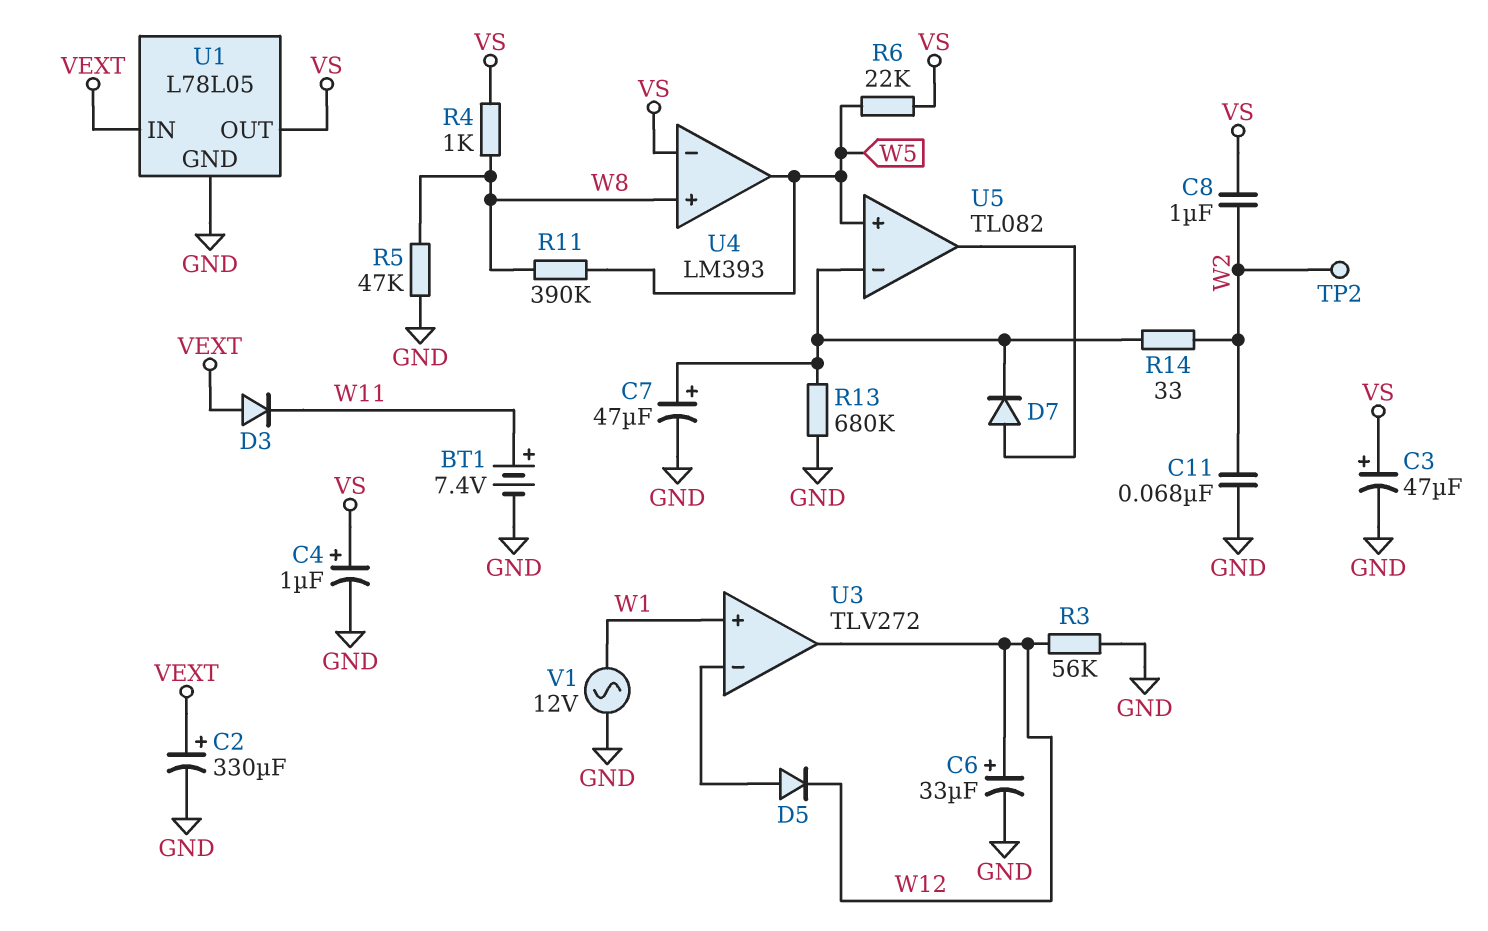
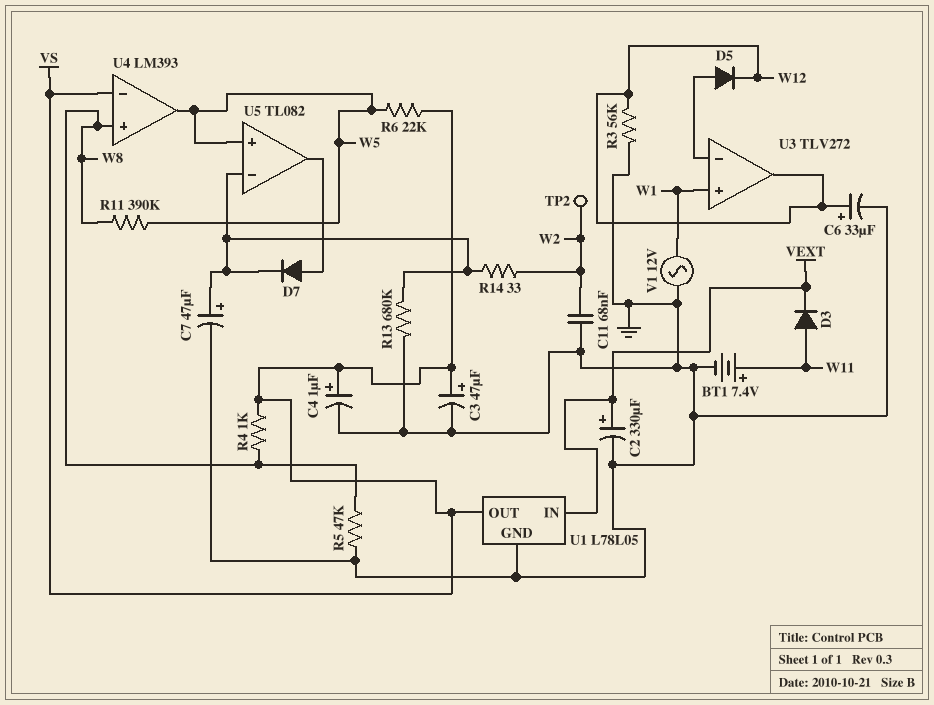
C8: 1uF (VS, W2) -> none
D3: diode (A VEXT, K W11) -> diode (A W11, K VEXT)

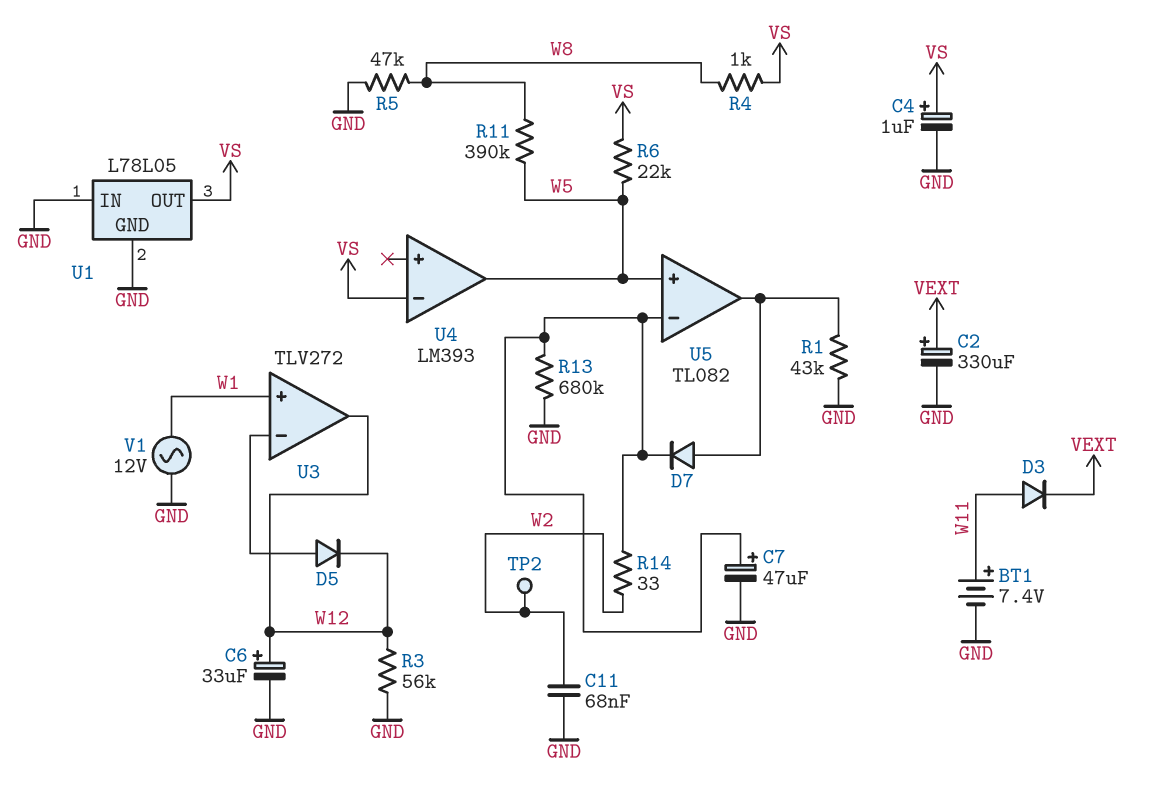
C3: 47uF (plus VS, minus GND) -> none
R1: none -> 43k (GND, U5/out)
U1 pin IN: VEXT -> GND
U4 pin in+: W8 -> none

